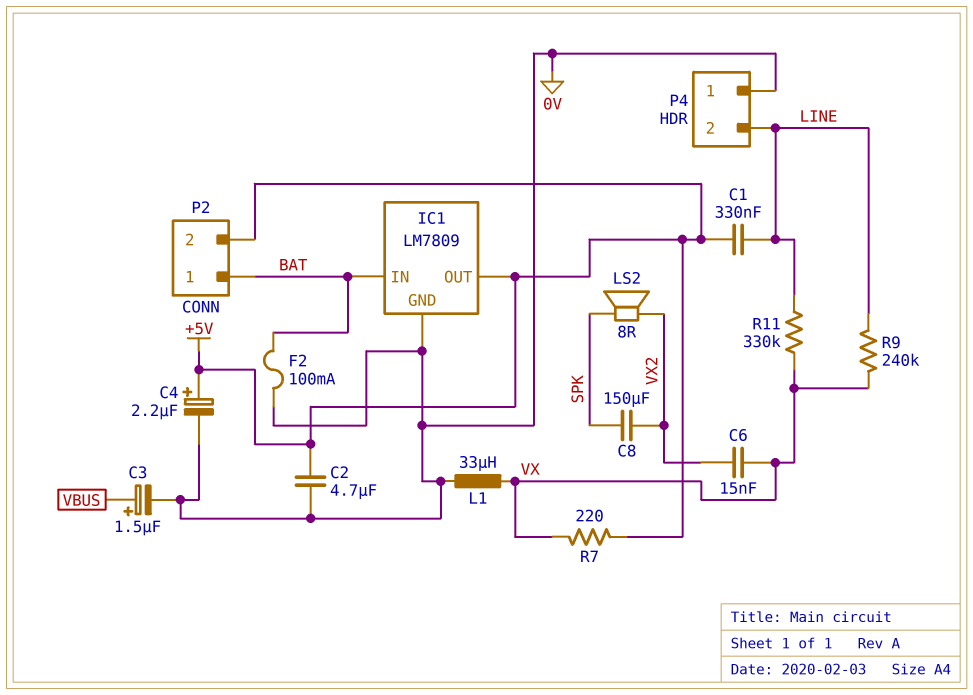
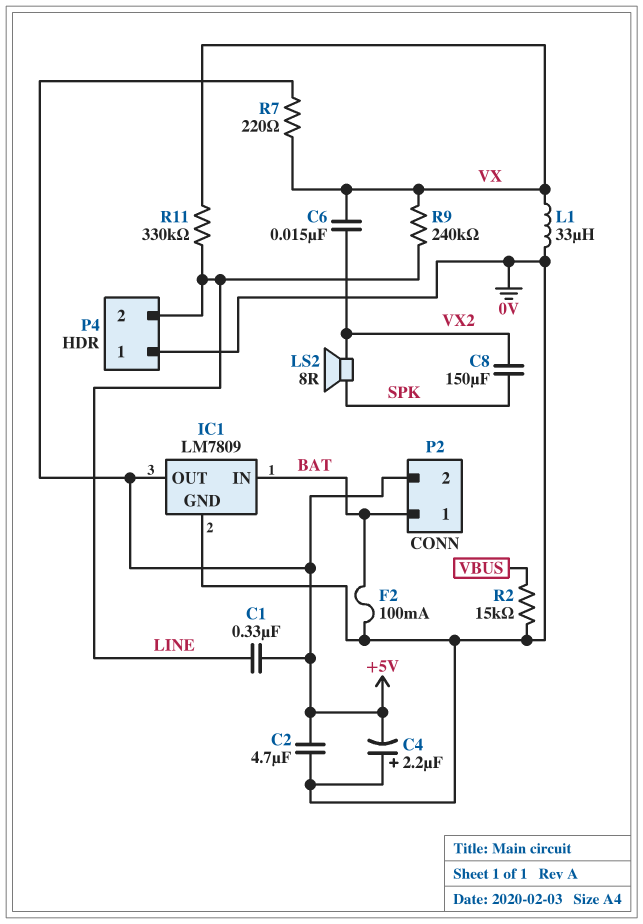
C3: 1.5uF (plus VBUS, minus 0V) -> none
C4: 2.2uF (plus +5V, minus 0V) -> 2.2uF (plus 0V, minus +5V)
R2: none -> 15k (0V, VBUS)

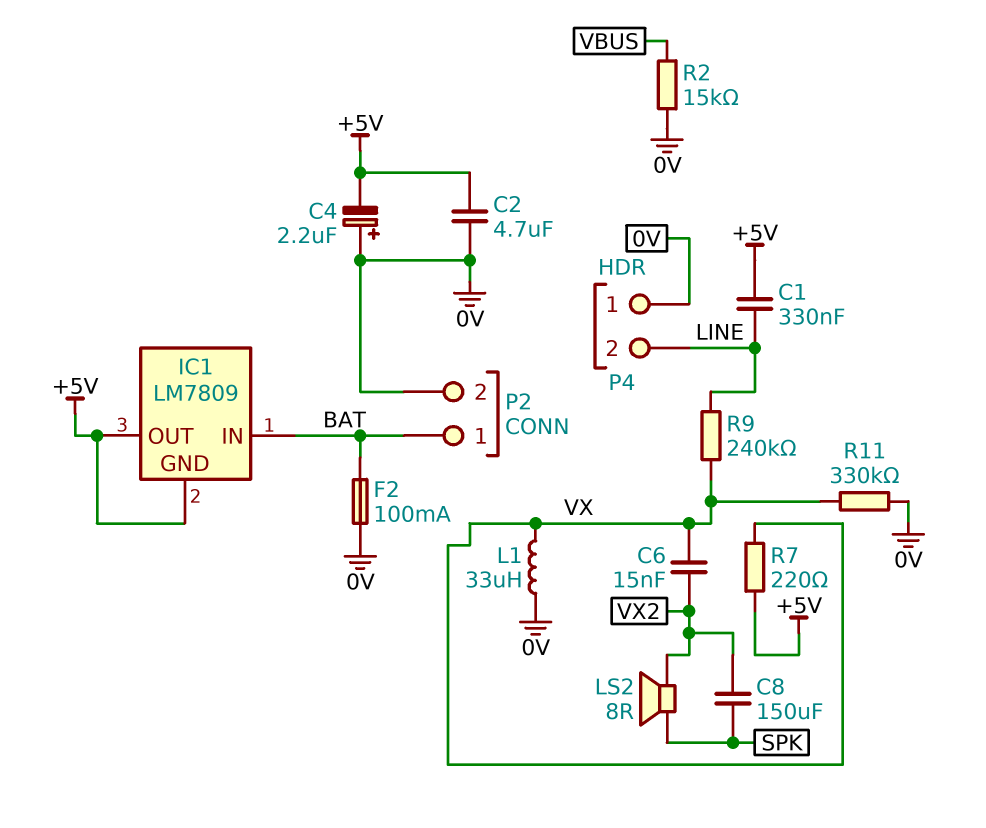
IC1 pin GND: 0V -> +5V
P2 pin 2: +5V -> 0V
R11: 330k (LINE, VX) -> 330k (0V, VX)

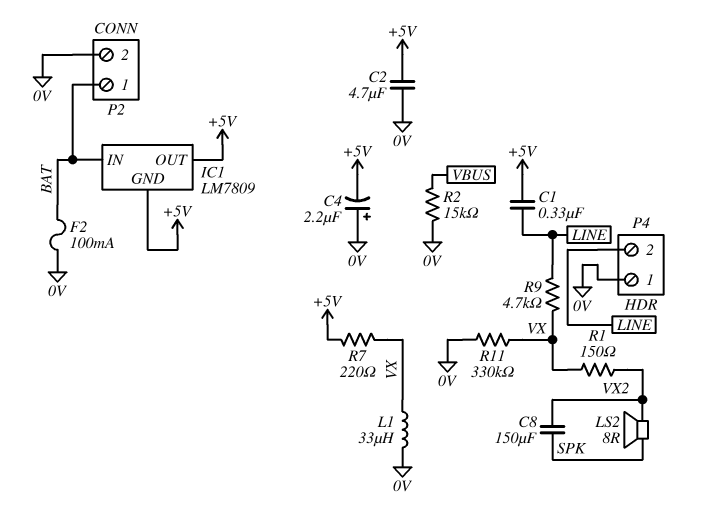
C6: 15nF (VX, VX2) -> none
R1: none -> 150 (VX, VX2)
R9: 240k (LINE, VX) -> 4.7k (LINE, VX)

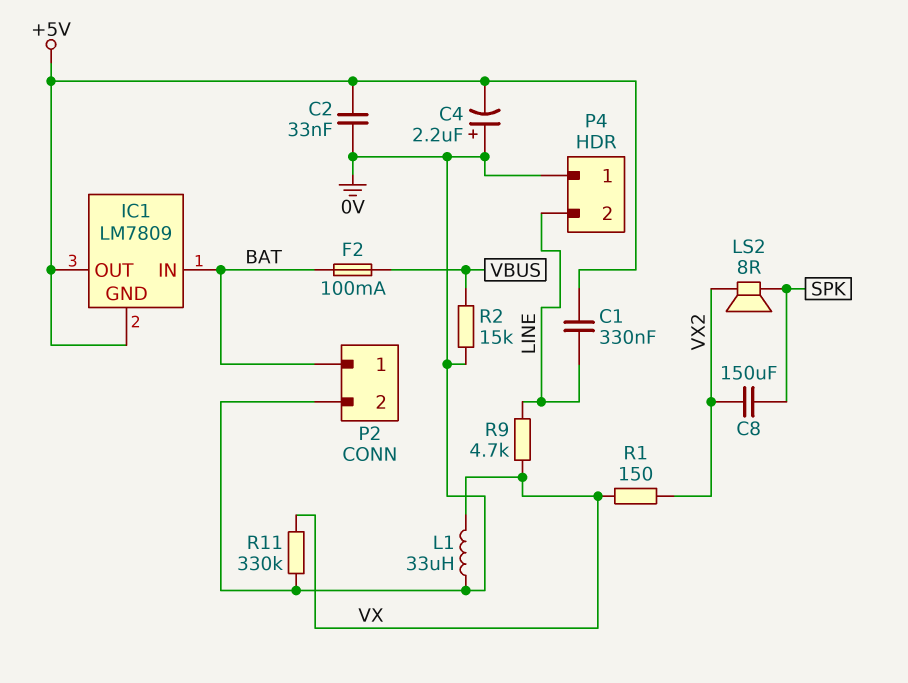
C2: 4.7uF (+5V, 0V) -> 33nF (+5V, 0V)
F2: 100mA (0V, BAT) -> 100mA (BAT, VBUS)
R7: 220 (+5V, VX) -> none

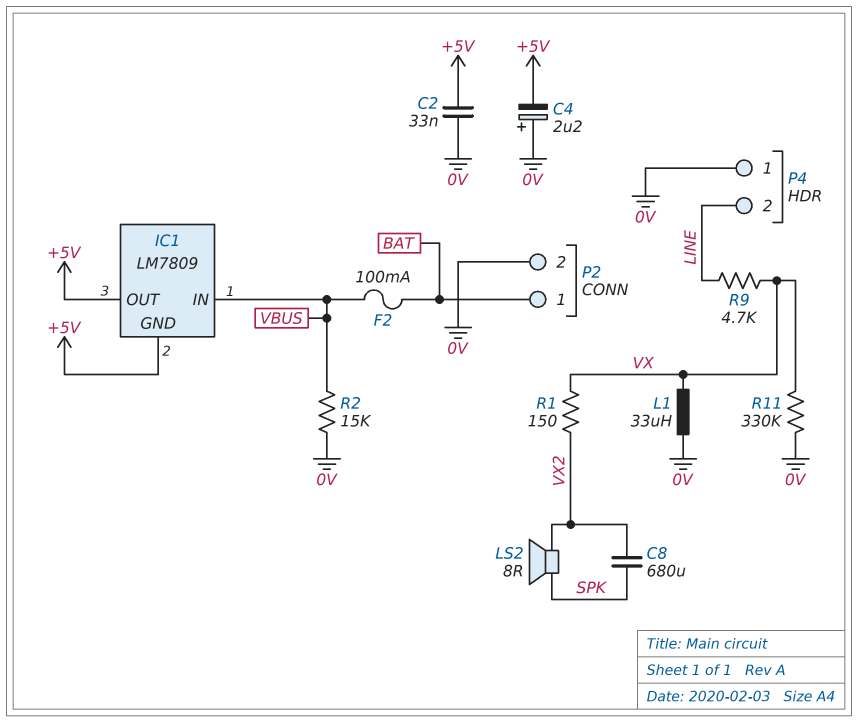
C1: 330nF (+5V, LINE) -> none
C8: 150uF (SPK, VX2) -> 680uF (SPK, VX2)
IC1 pin IN: BAT -> VBUS

